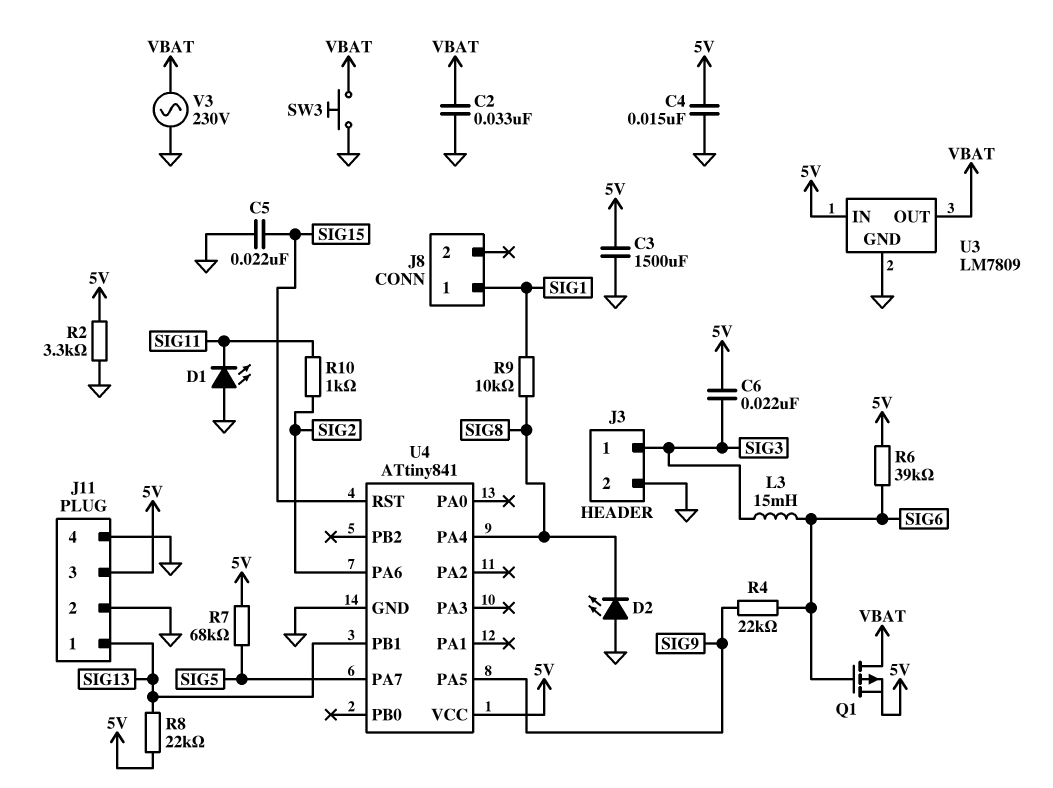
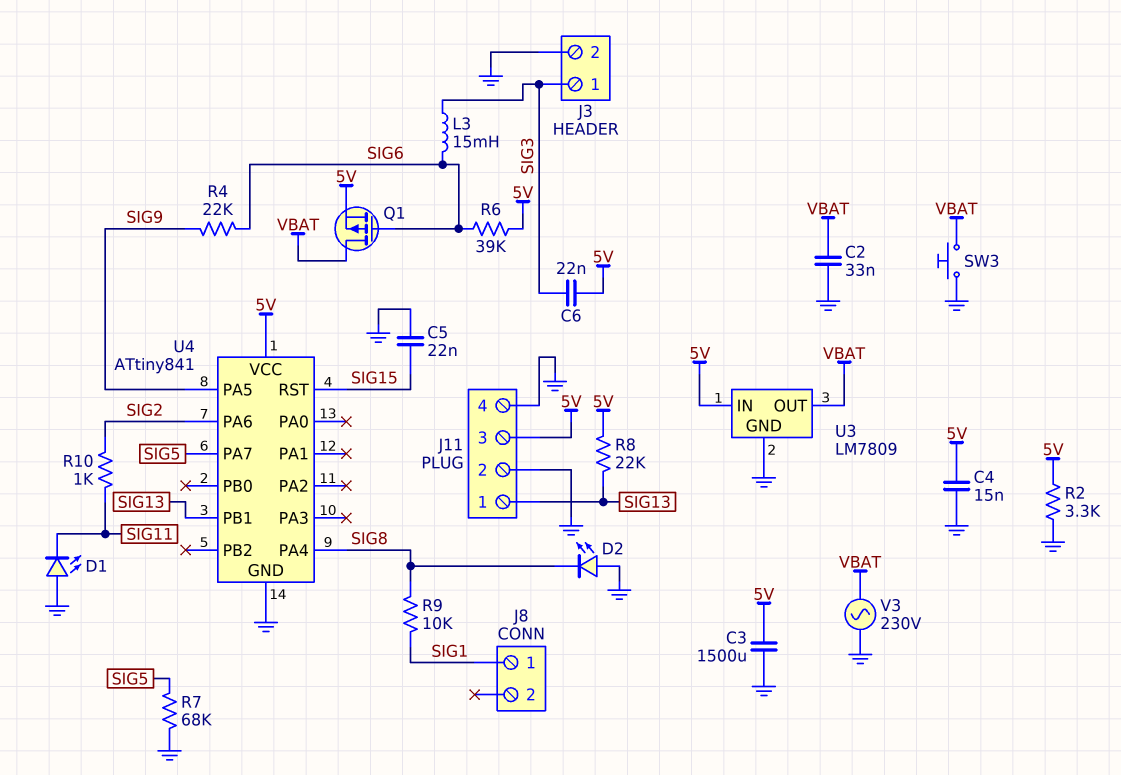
R7: 68k (5V, SIG5) -> 68k (GND, SIG5)

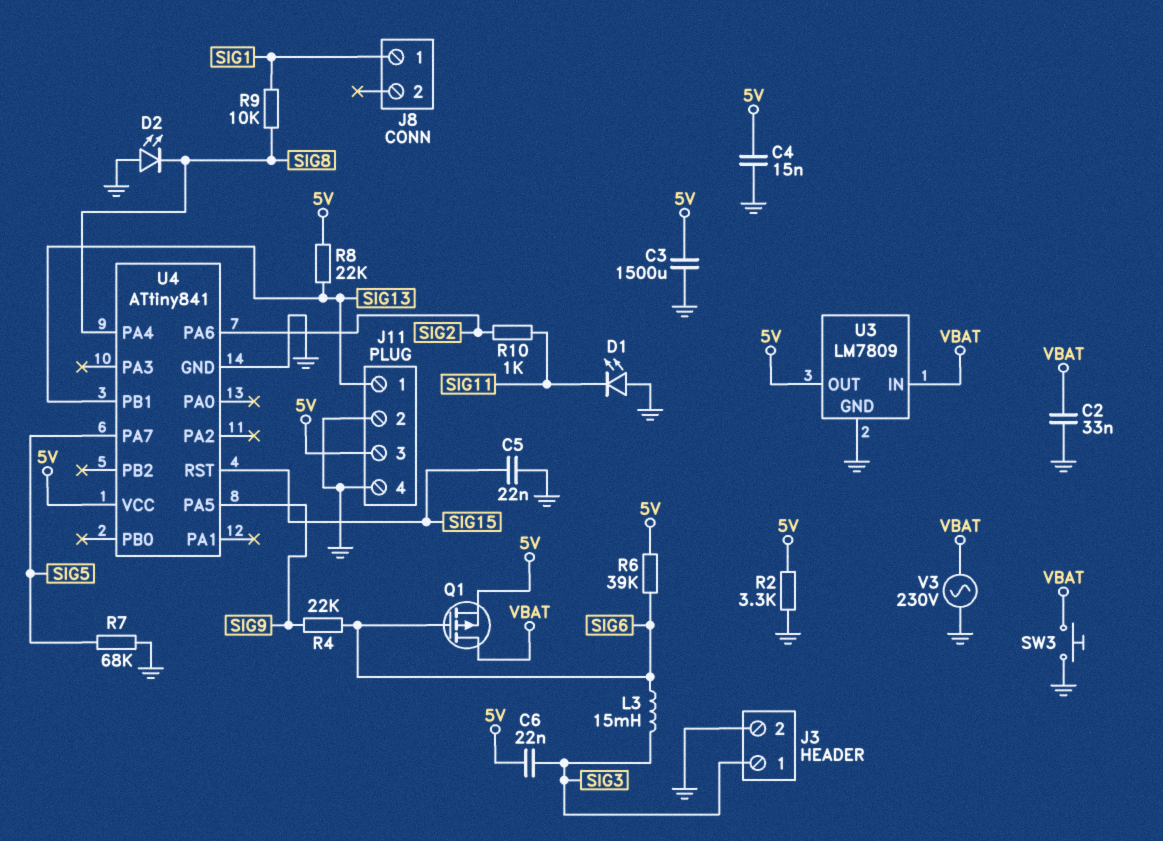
U3 pin IN: 5V -> VBAT
U3 pin OUT: VBAT -> 5V

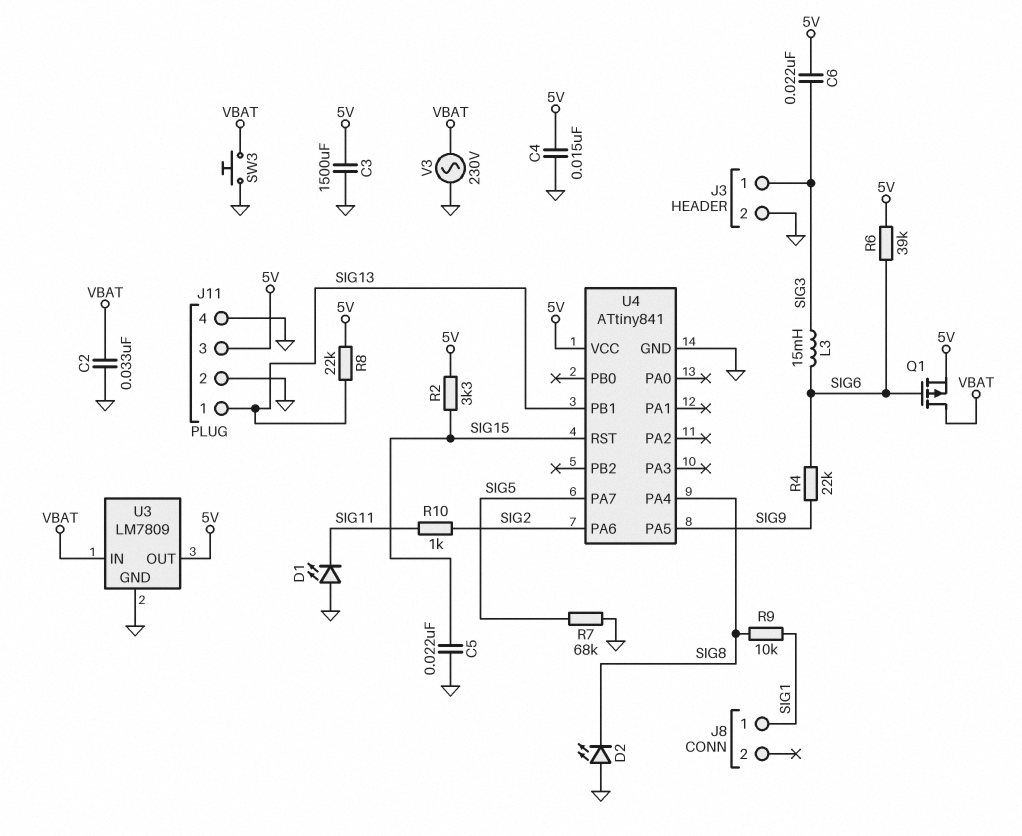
R2: 3.3k (5V, GND) -> 3.3k (5V, SIG15)

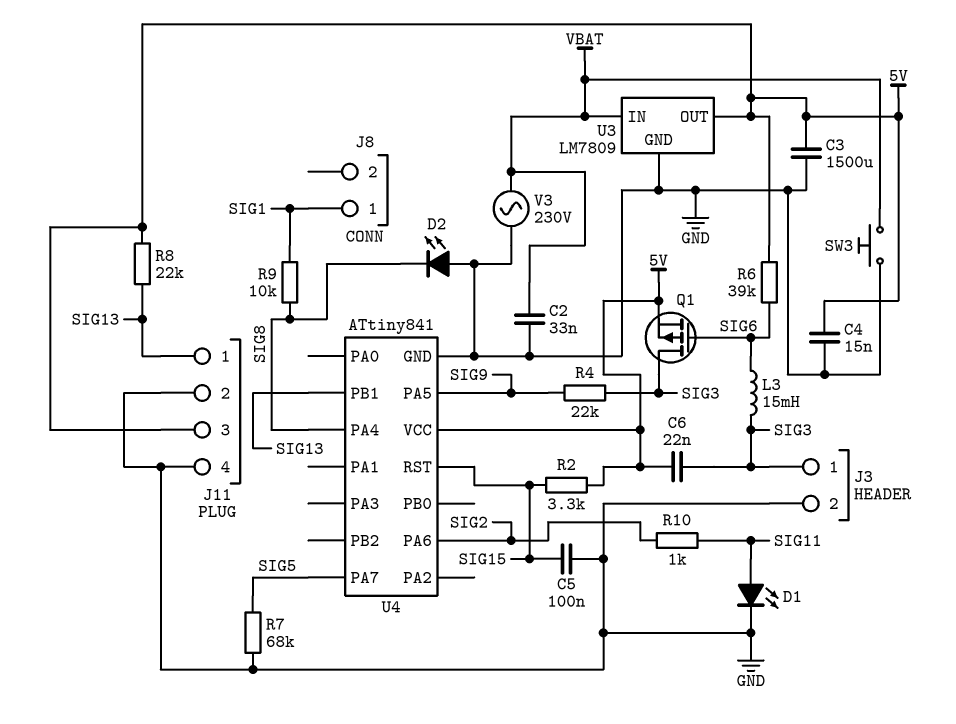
C5: 22nF (GND, SIG15) -> 100nF (GND, SIG15)
D1: LED (A GND, K SIG11) -> LED (A SIG11, K GND)
Q1: PMOS (G SIG6, D VBAT, S 5V) -> PMOS (G SIG6, D SIG3, S 5V)
R4: 22k (SIG6, SIG9) -> 22k (SIG3, SIG9)

